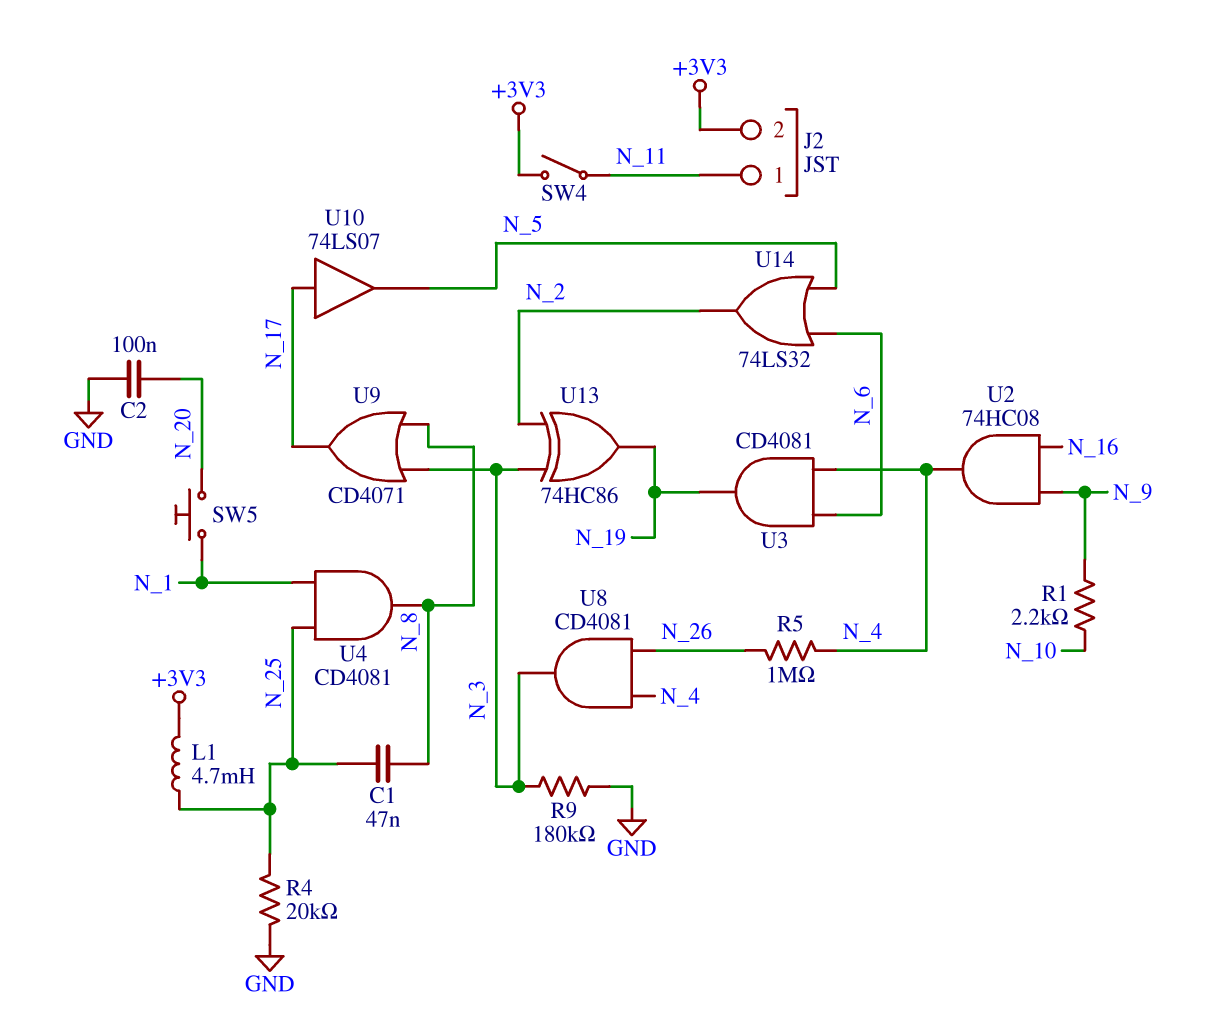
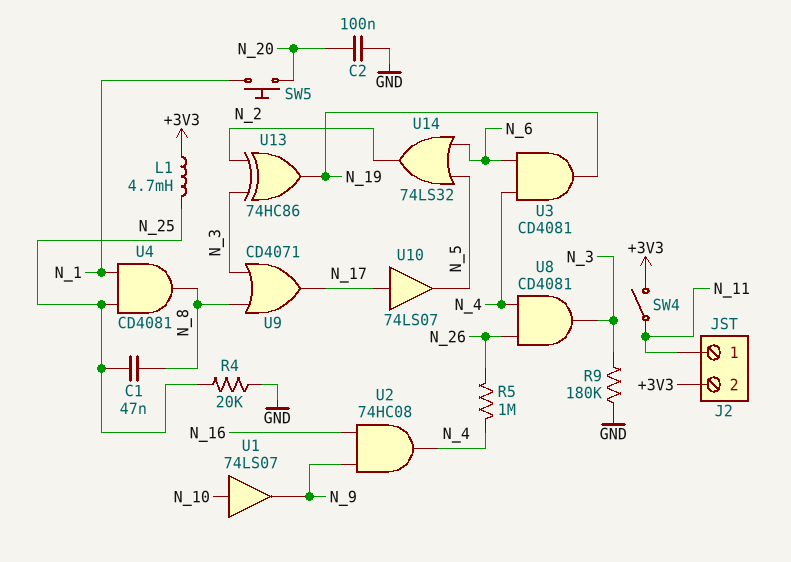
R1: 2.2k (N_9, N_10) -> none
U1: none -> buffer 74LS07 (in N_10, out N_9)

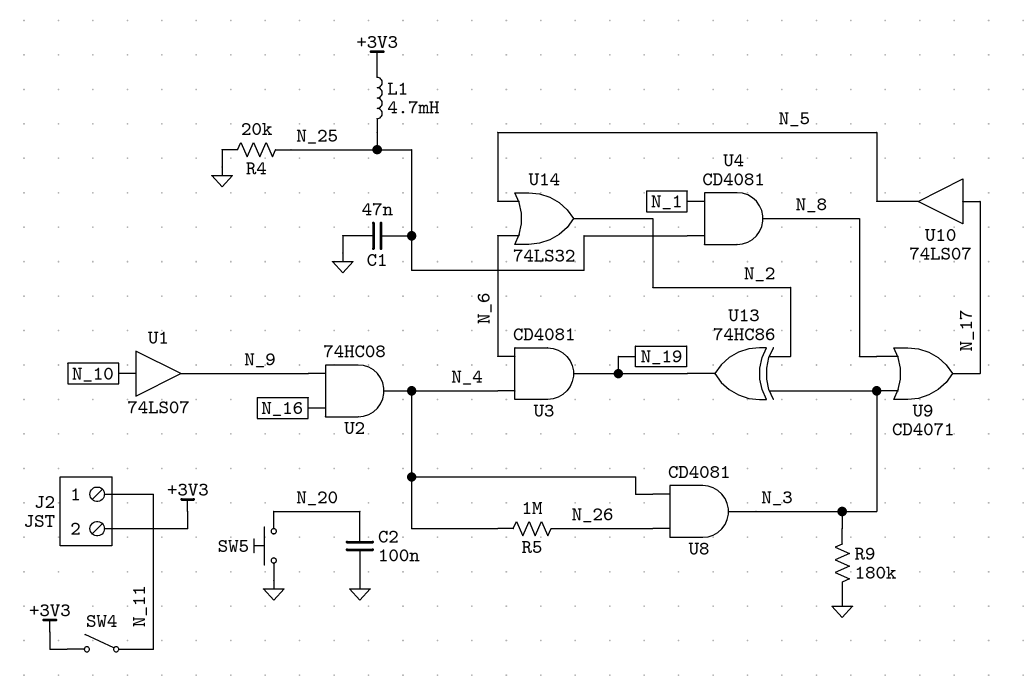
C1: 47nF (N_8, N_25) -> 47nF (GND, N_25)
SW5: button (N_1, N_20) -> button (GND, N_20)

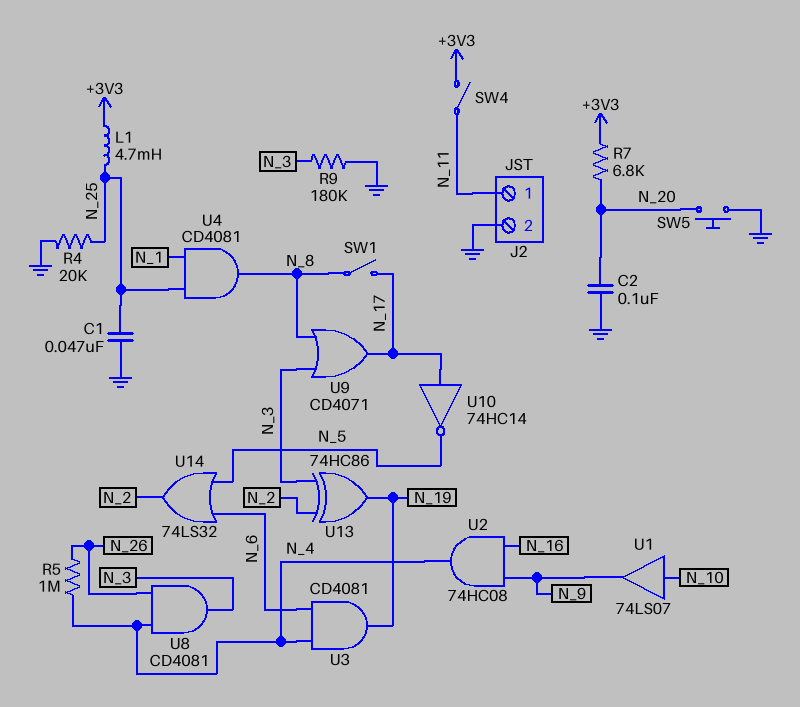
J2 pin 2: +3V3 -> GND
R7: none -> 6.8k (+3V3, N_20)
SW1: none -> switch (N_8, N_17)
U10: buffer 74LS07 (in N_17, out N_5) -> NOT 74HC14 (in N_17, out N_5)

